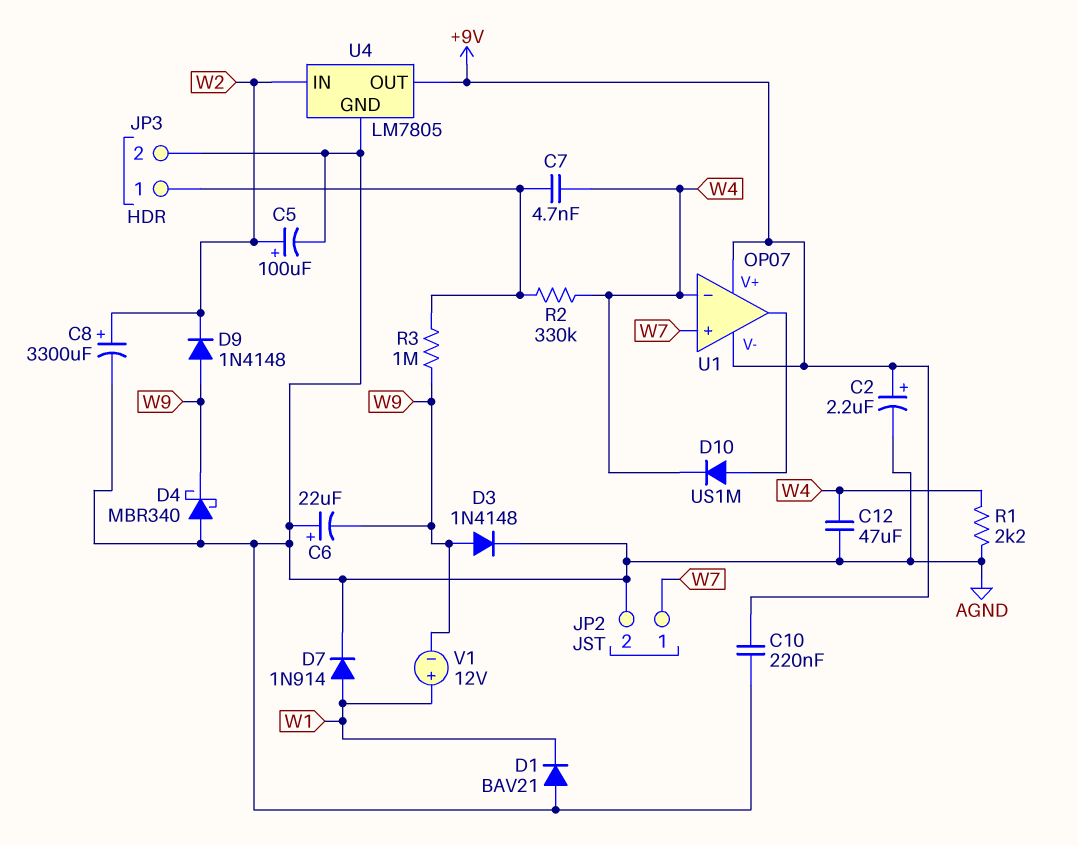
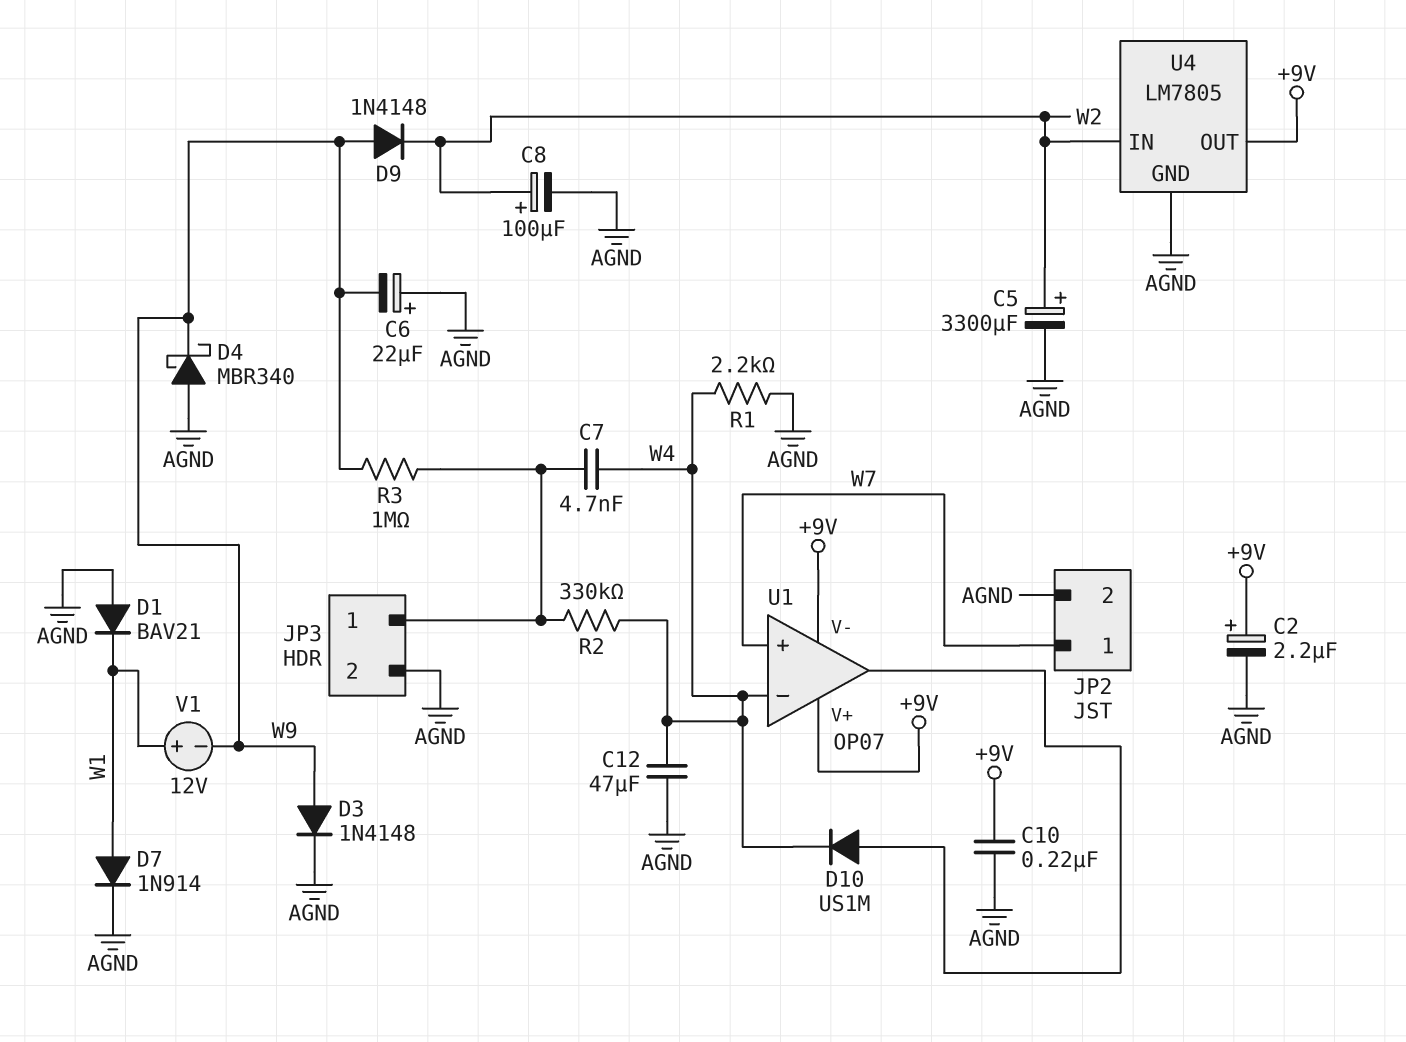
C5: 100uF (plus W2, minus AGND) -> 3300uF (plus W2, minus AGND)
C8: 3300uF (plus W2, minus AGND) -> 100uF (plus W2, minus AGND)

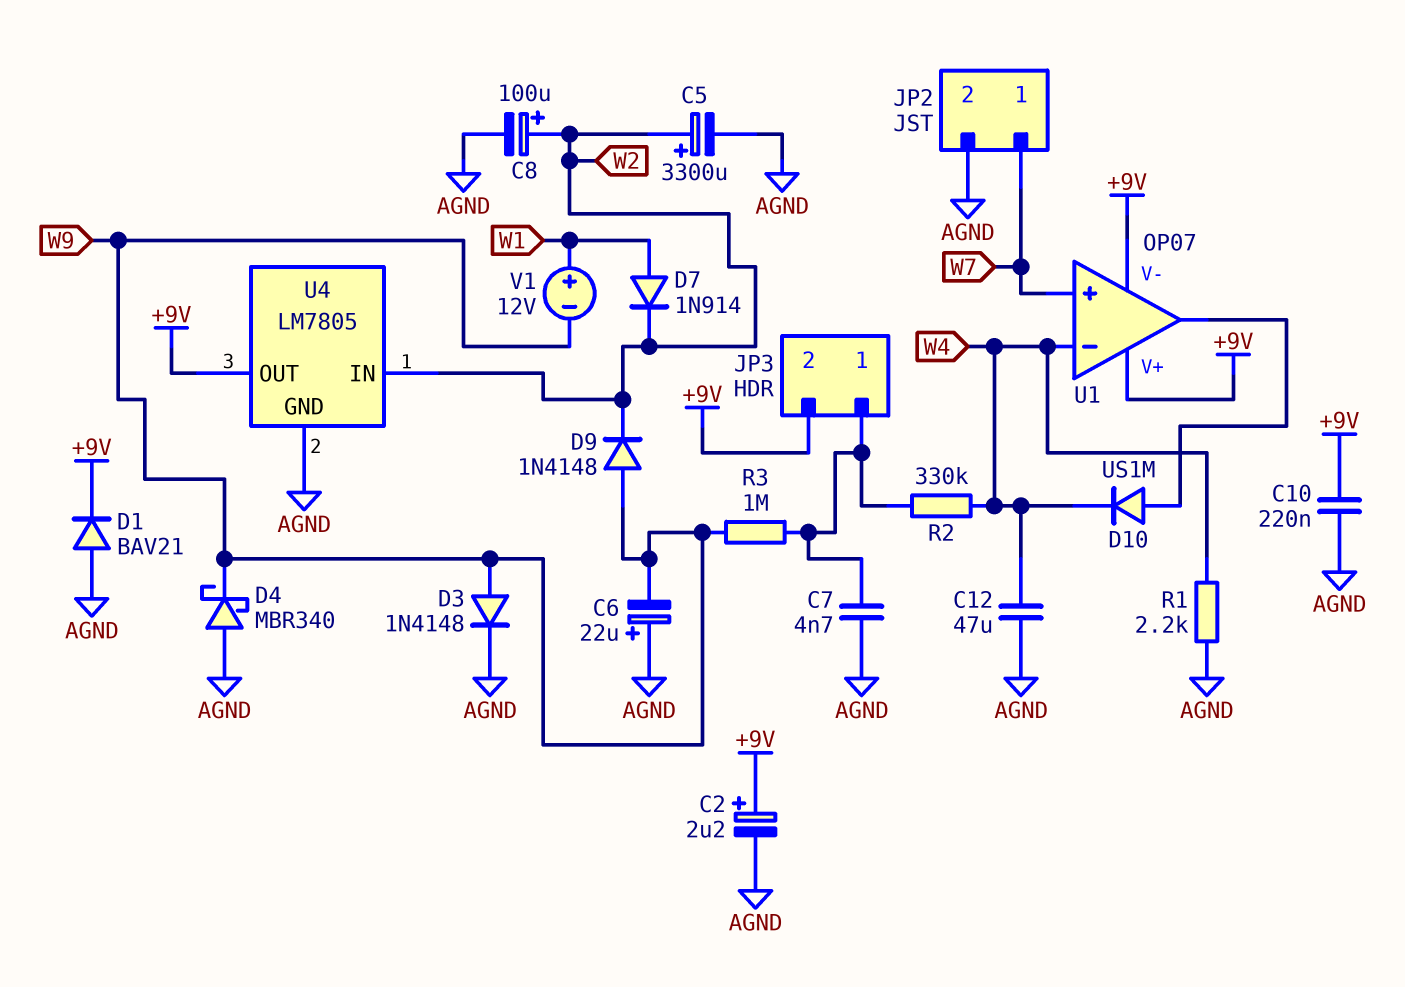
C7: 4.7nF (JP3/1, W4) -> 4.7nF (AGND, JP3/1)
D1: diode BAV21 (A AGND, K W1) -> diode BAV21 (A AGND, K +9V)
D7: diode 1N914 (A W1, K AGND) -> diode 1N914 (A W1, K W2)
JP3 pin 2: AGND -> +9V

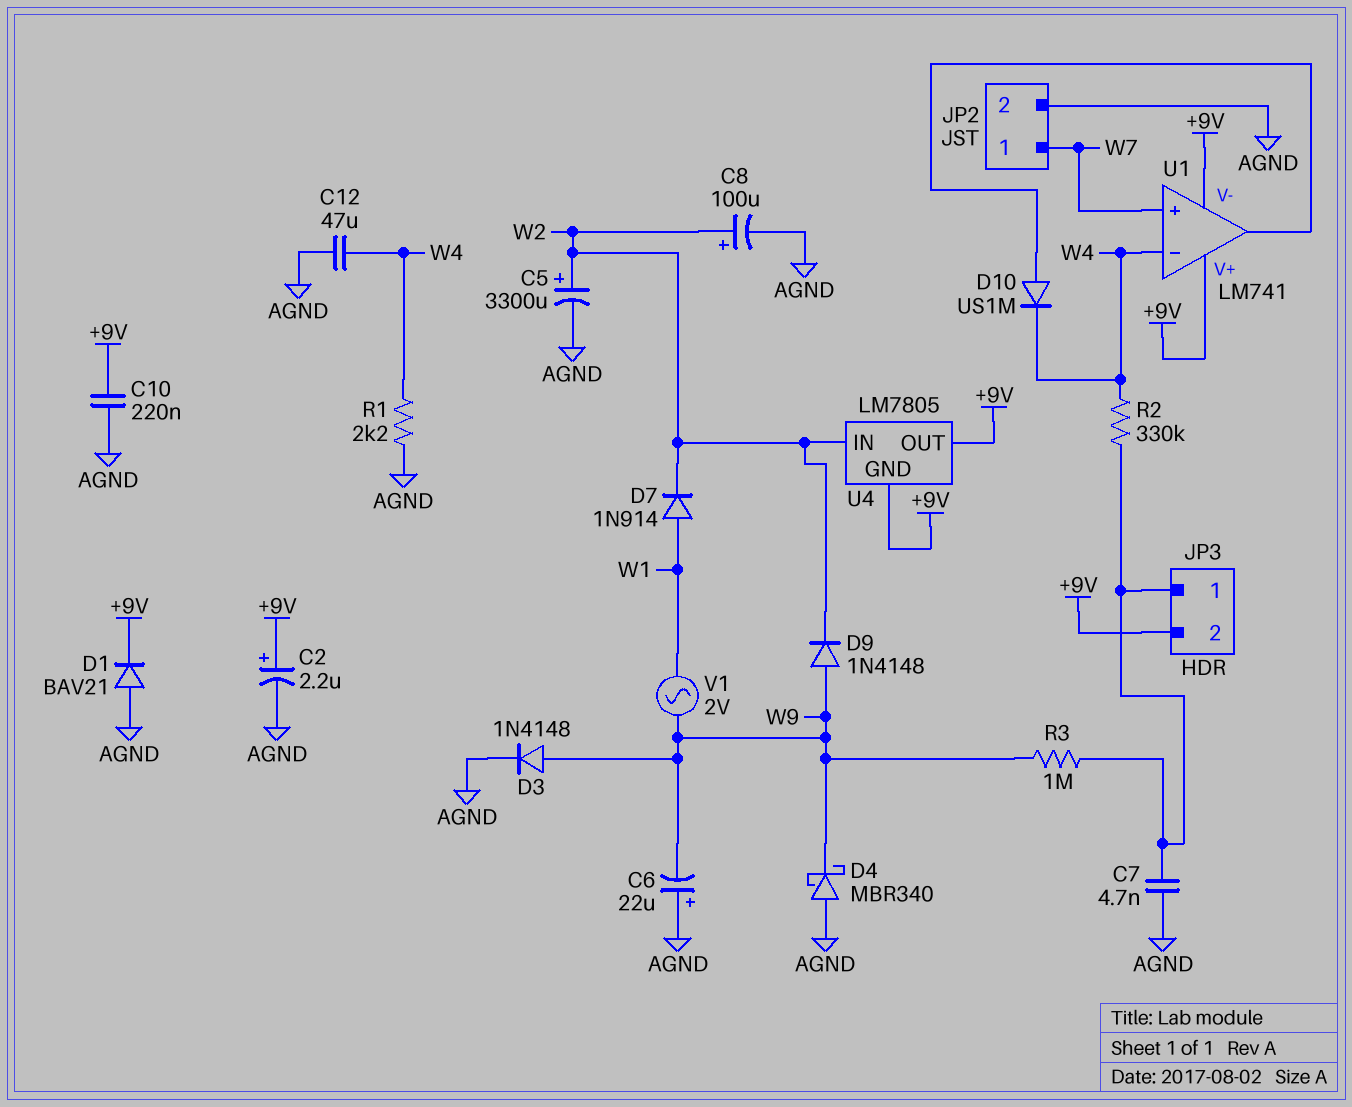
U1: OP07 -> LM741
U4 pin GND: AGND -> +9V
V1: 12V (plus W1, minus W9) -> AC 2V (W1, W9)

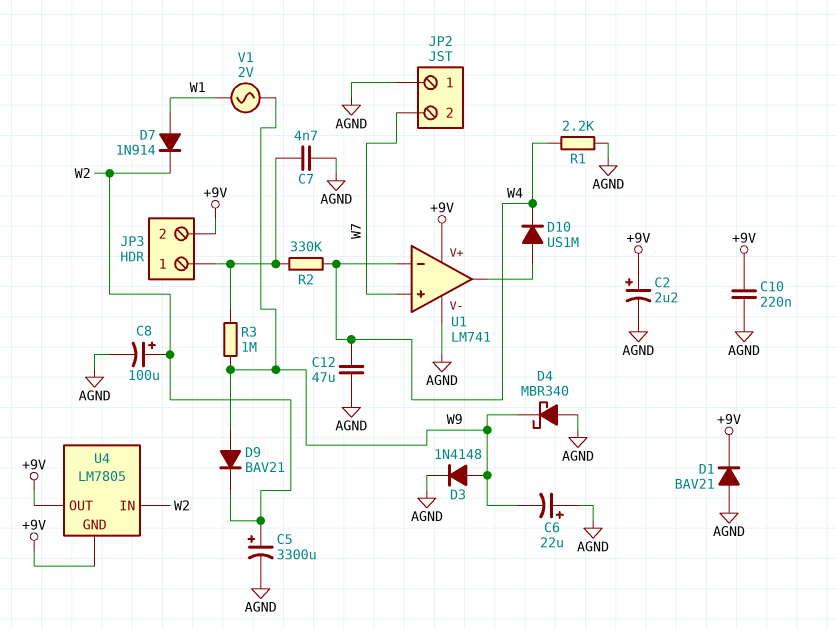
D9: diode 1N4148 (A W9, K W2) -> diode BAV21 (A W9, K W2)
JP2 pin 1: W7 -> AGND
JP2 pin 2: AGND -> W7
U1 pin V-: +9V -> AGND

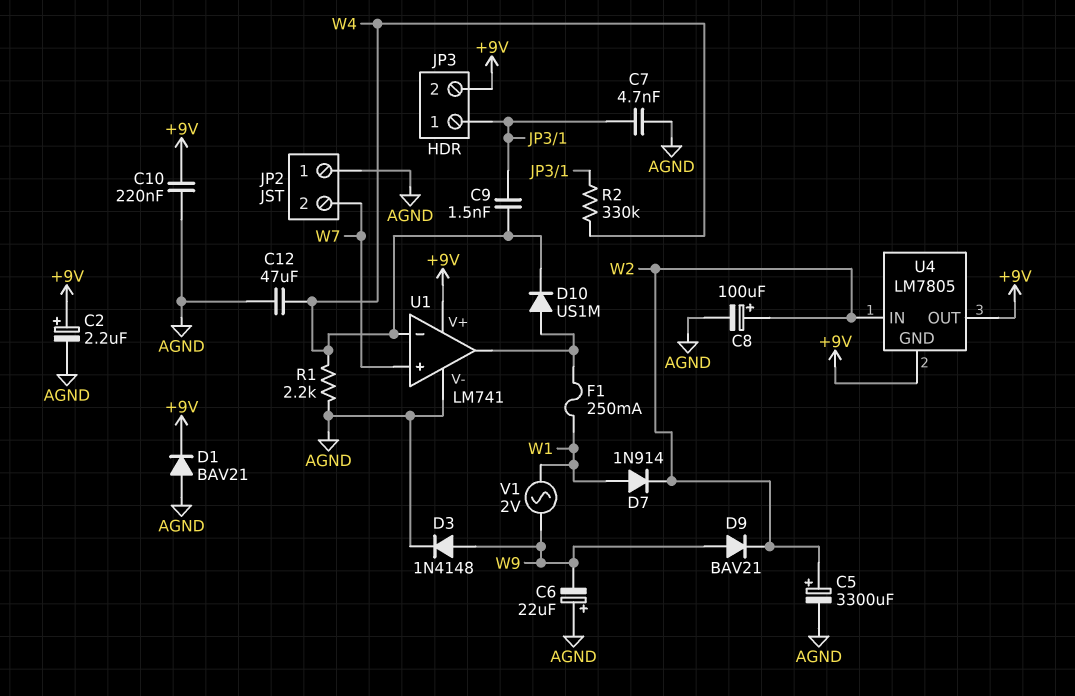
C9: none -> 1.5nF (JP3/1, W4)
D4: schottky MBR340 (A AGND, K W9) -> none
F1: none -> 250mA (U1/out, W1)
R3: 1M (JP3/1, W9) -> none

